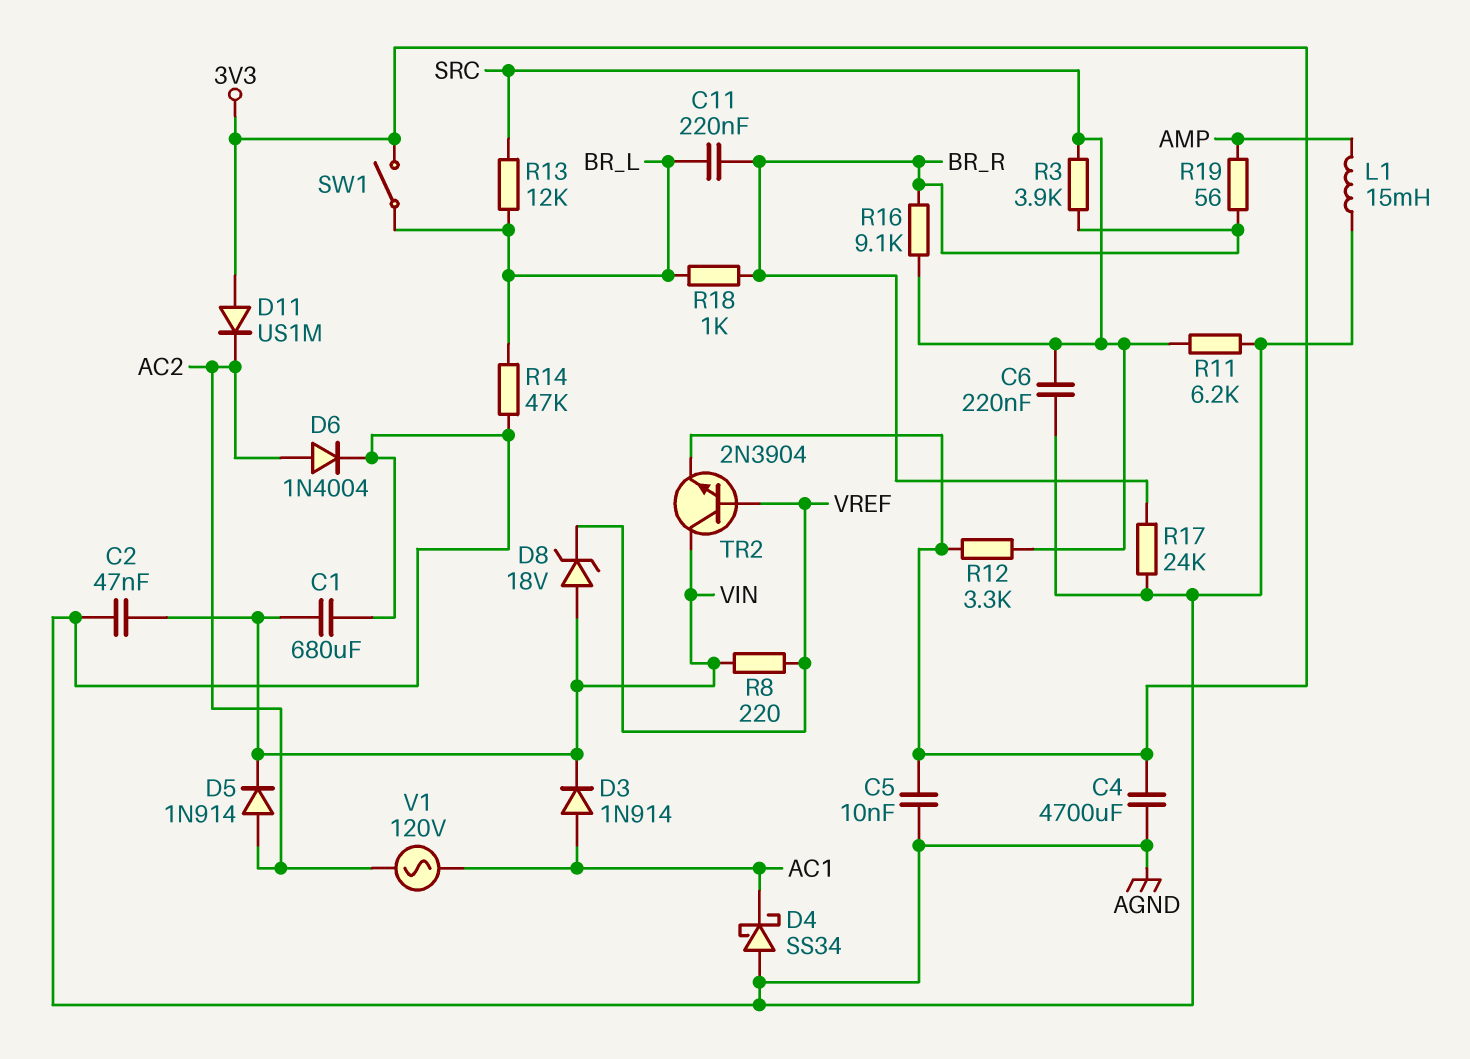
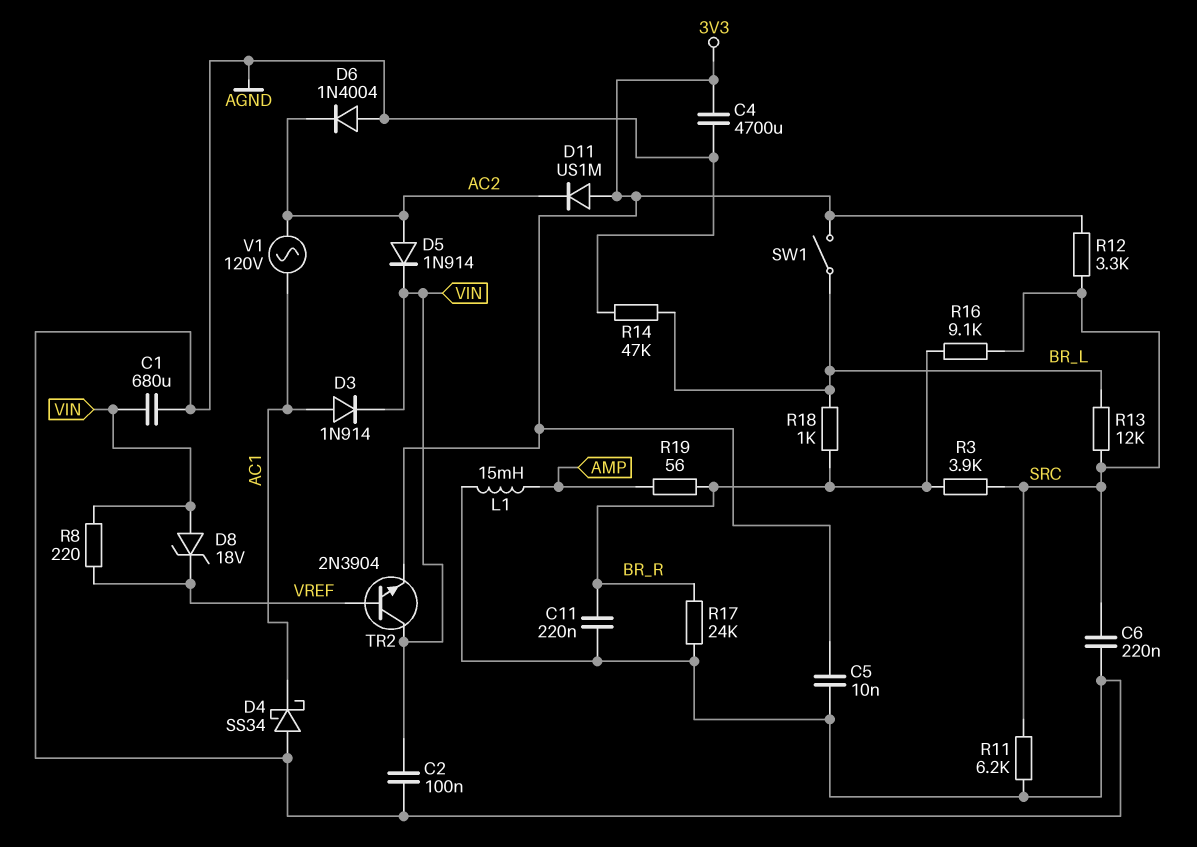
C2: 47nF (AGND, VIN) -> 100nF (AGND, VIN)
C11: 220nF (BR_L, BR_R) -> 220nF (AGND, BR_R)
D6: diode 1N4004 (A AC2, K AGND) -> diode 1N4004 (A AGND, K AC2)

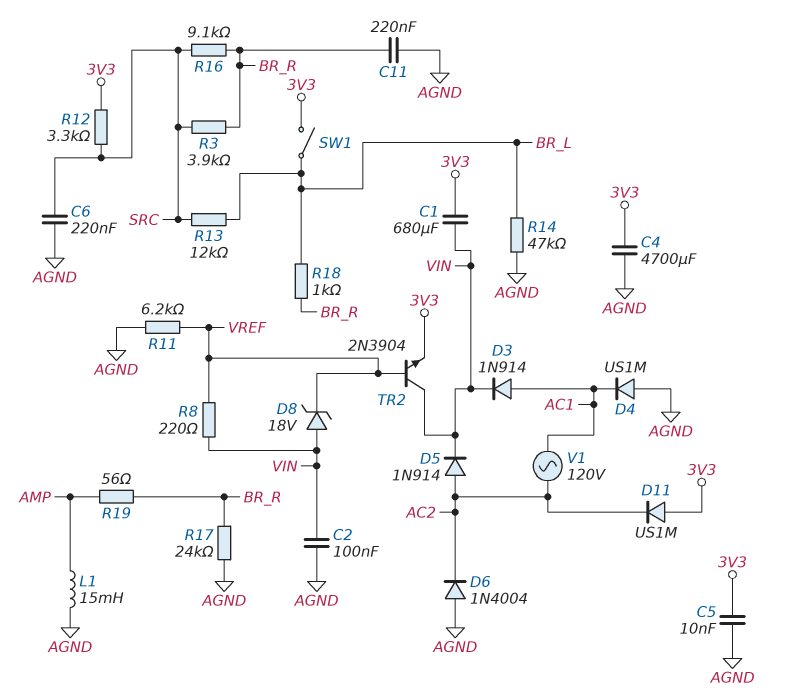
C1: 680uF (AGND, VIN) -> 680uF (3V3, VIN)
D4: schottky SS34 (A AGND, K AC1) -> diode US1M (A AGND, K AC1)
R11: 6.2k (AGND, SRC) -> 6.2k (AGND, VREF)

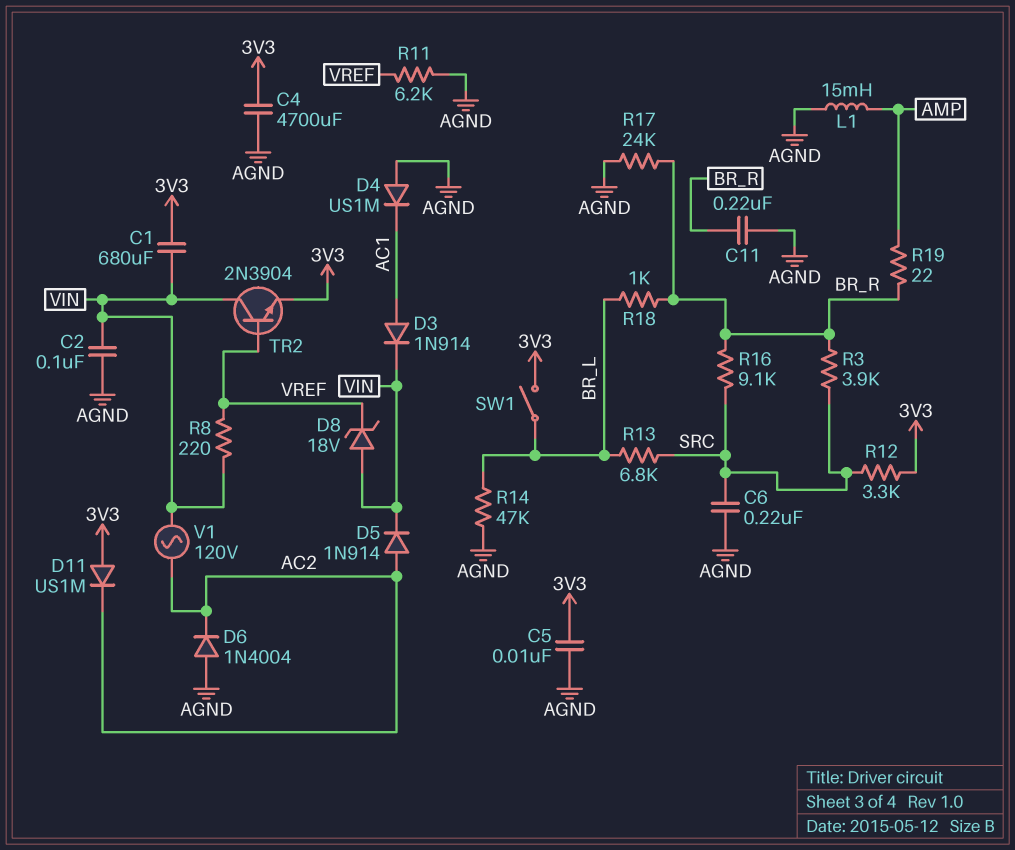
R13: 12k (BR_L, SRC) -> 6.8k (BR_L, SRC)
R19: 56 (AMP, BR_R) -> 22 (AMP, BR_R)
V1: AC 120V (AC1, AC2) -> AC 120V (AC2, VIN)

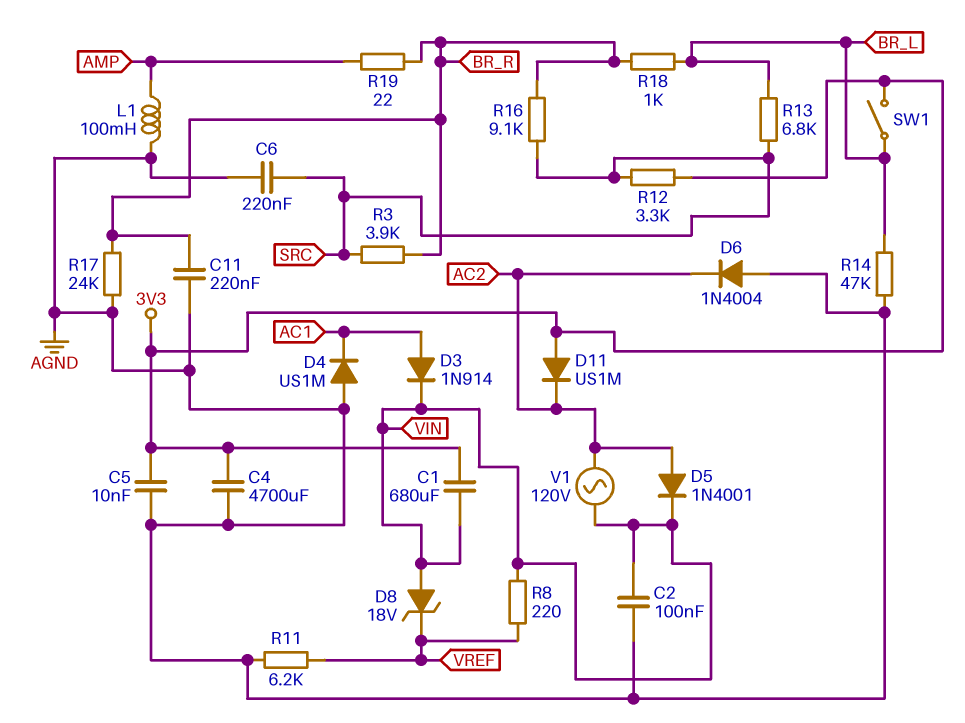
D5: diode 1N914 (A AC2, K VIN) -> diode 1N4001 (A AC2, K VIN)
L1: 15mH (AGND, AMP) -> 100mH (AGND, AMP)
TR2: NPN 2N3904 (B VREF, C VIN, E 3V3) -> none

